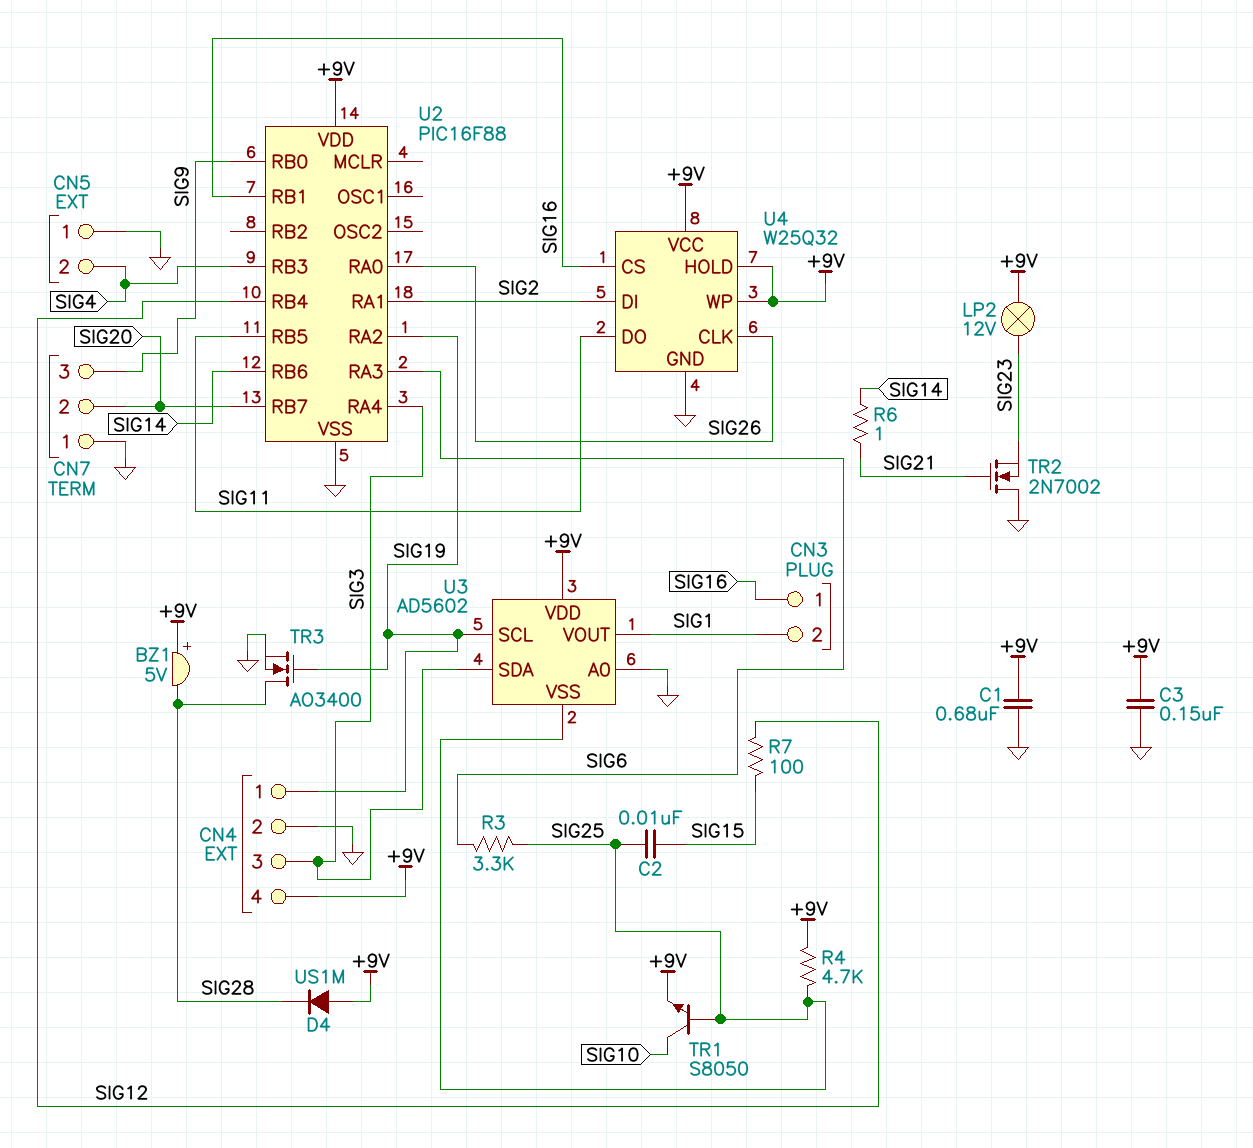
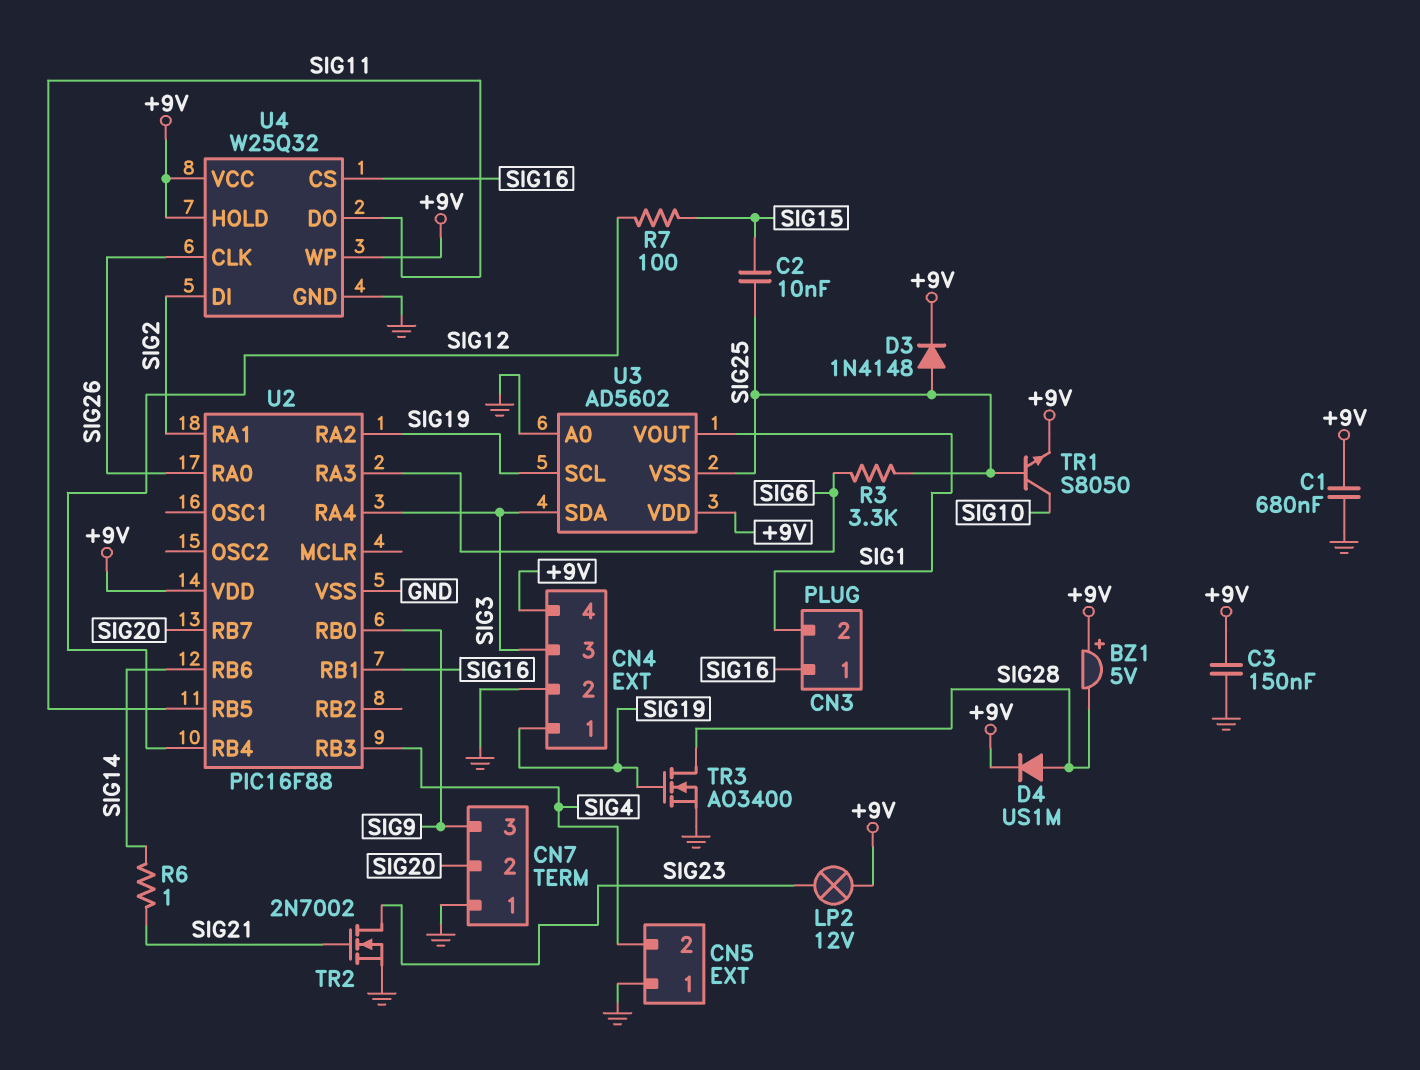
D3: none -> diode 1N4148 (A SIG25, K +9V)
D4: diode US1M (A +9V, K SIG28) -> diode US1M (A SIG28, K +9V)
R4: 4.7k (+9V, SIG25) -> none
TR2: NMOS 2N7002 (G SIG21, D GND, S SIG23) -> NMOS 2N7002 (G SIG21, D SIG23, S GND)

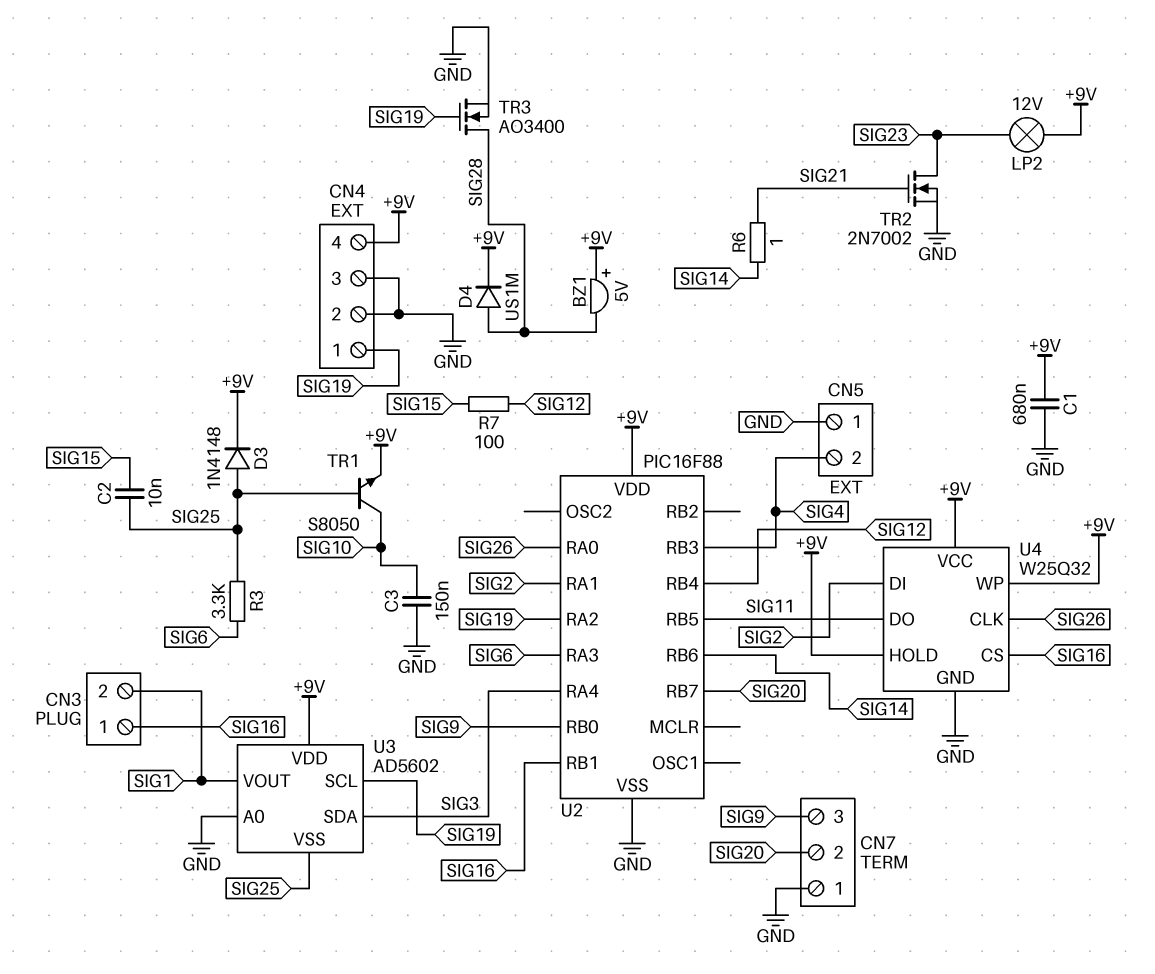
C3: 150nF (+9V, GND) -> 150nF (GND, SIG10)
CN4 pin 3: SIG3 -> GND

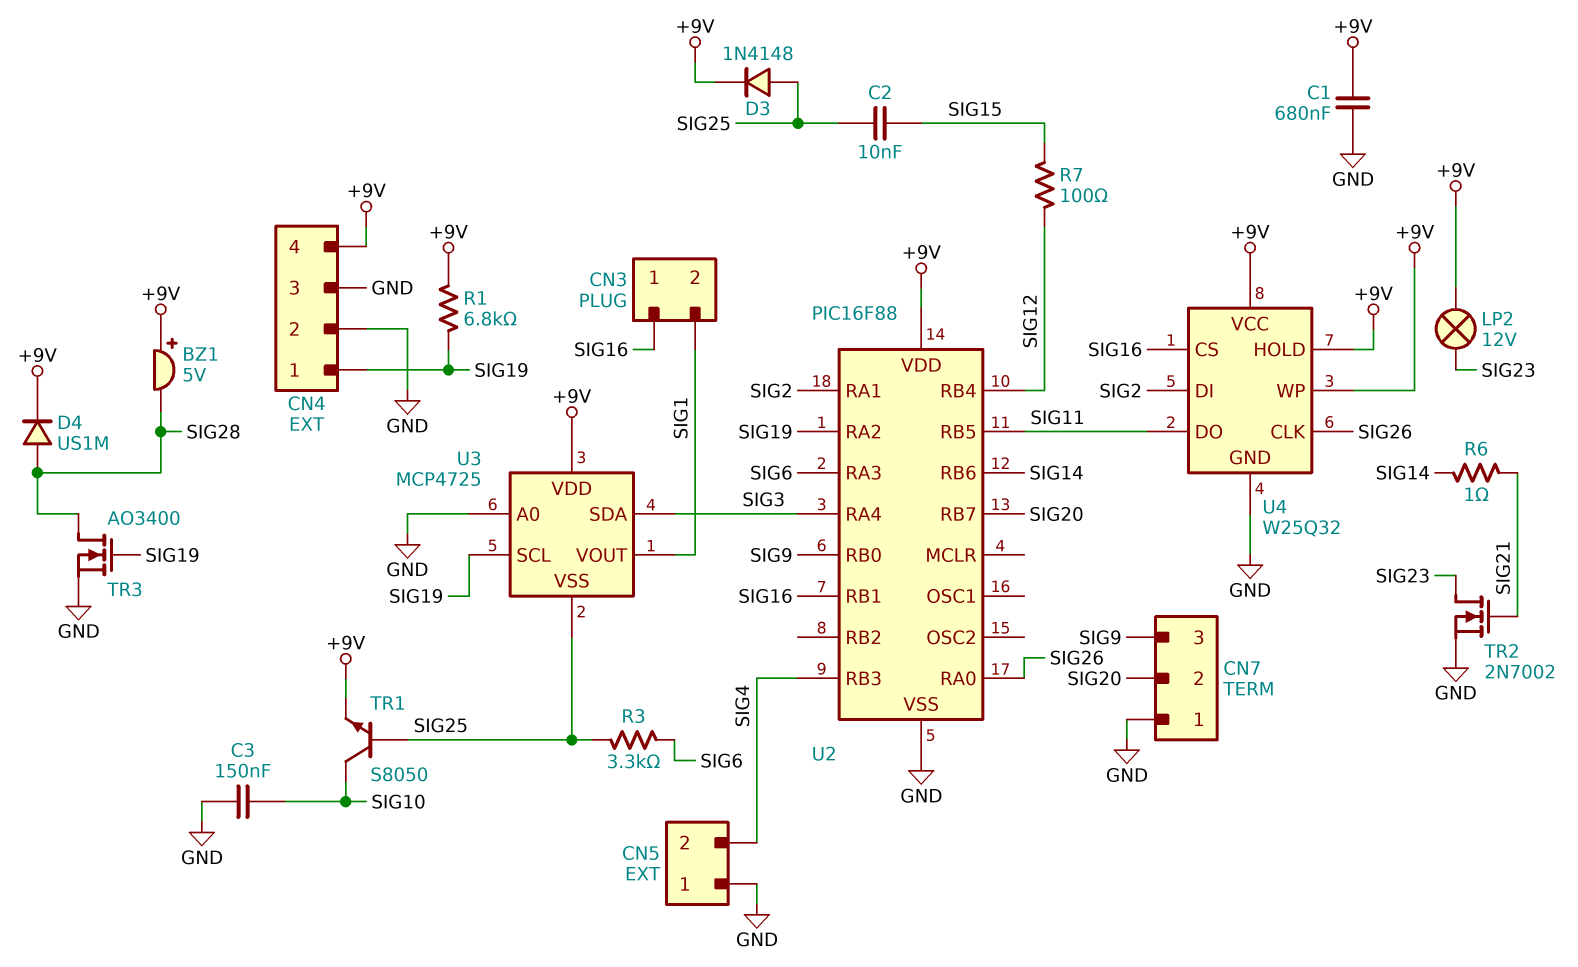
R1: none -> 6.8k (+9V, SIG19)
U3: AD5602 -> MCP4725

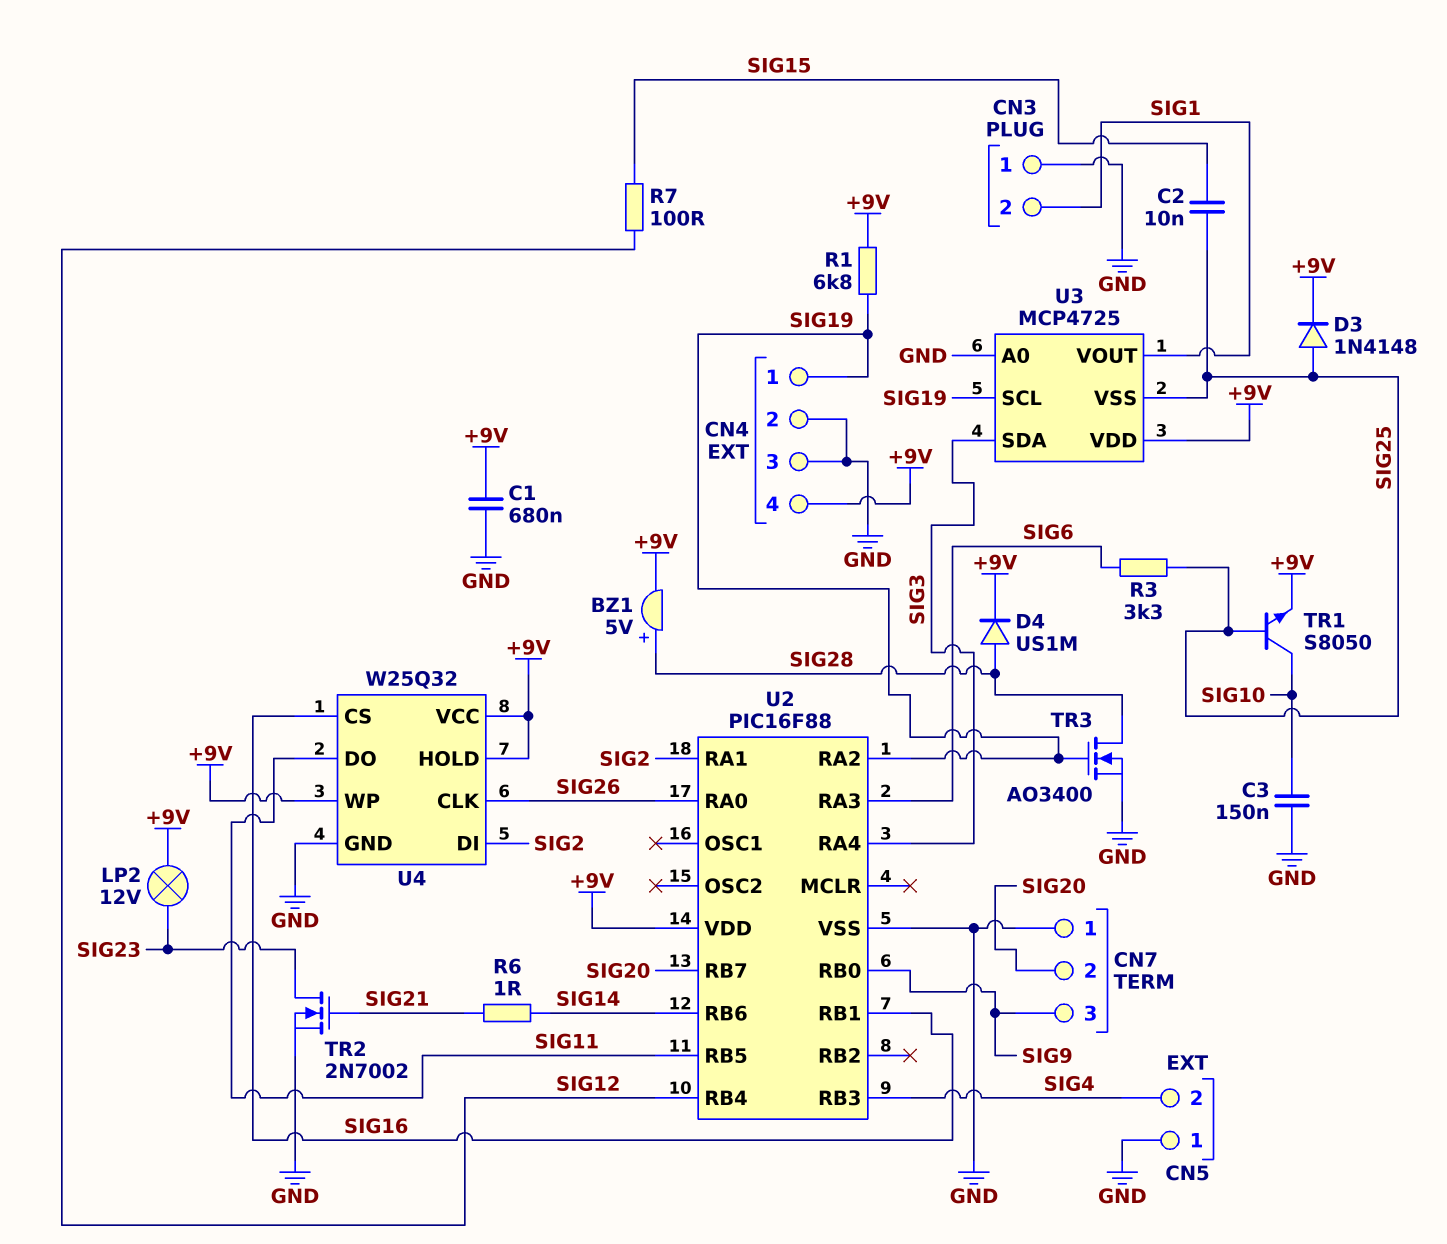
BZ1: buzzer 5V (plus +9V, minus SIG28) -> buzzer 5V (plus SIG28, minus +9V)
CN3 pin 1: SIG16 -> GND

